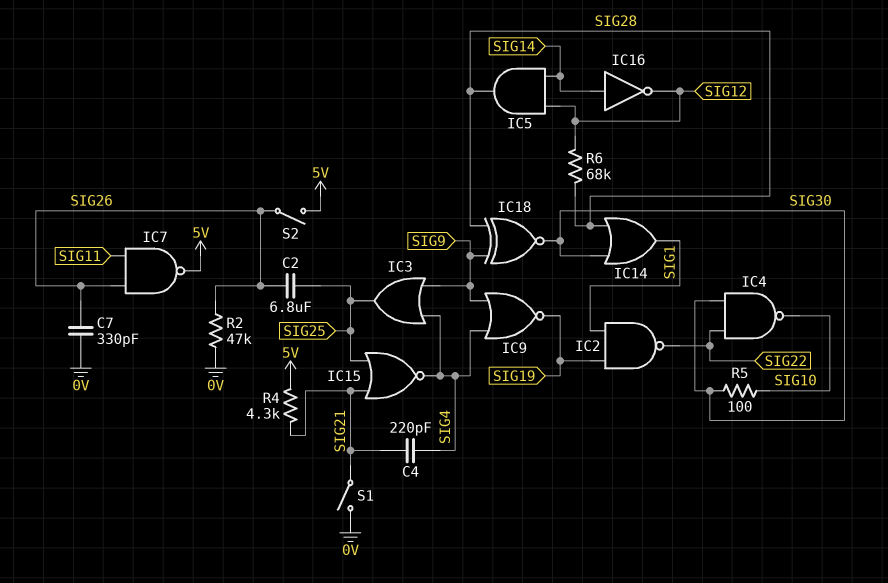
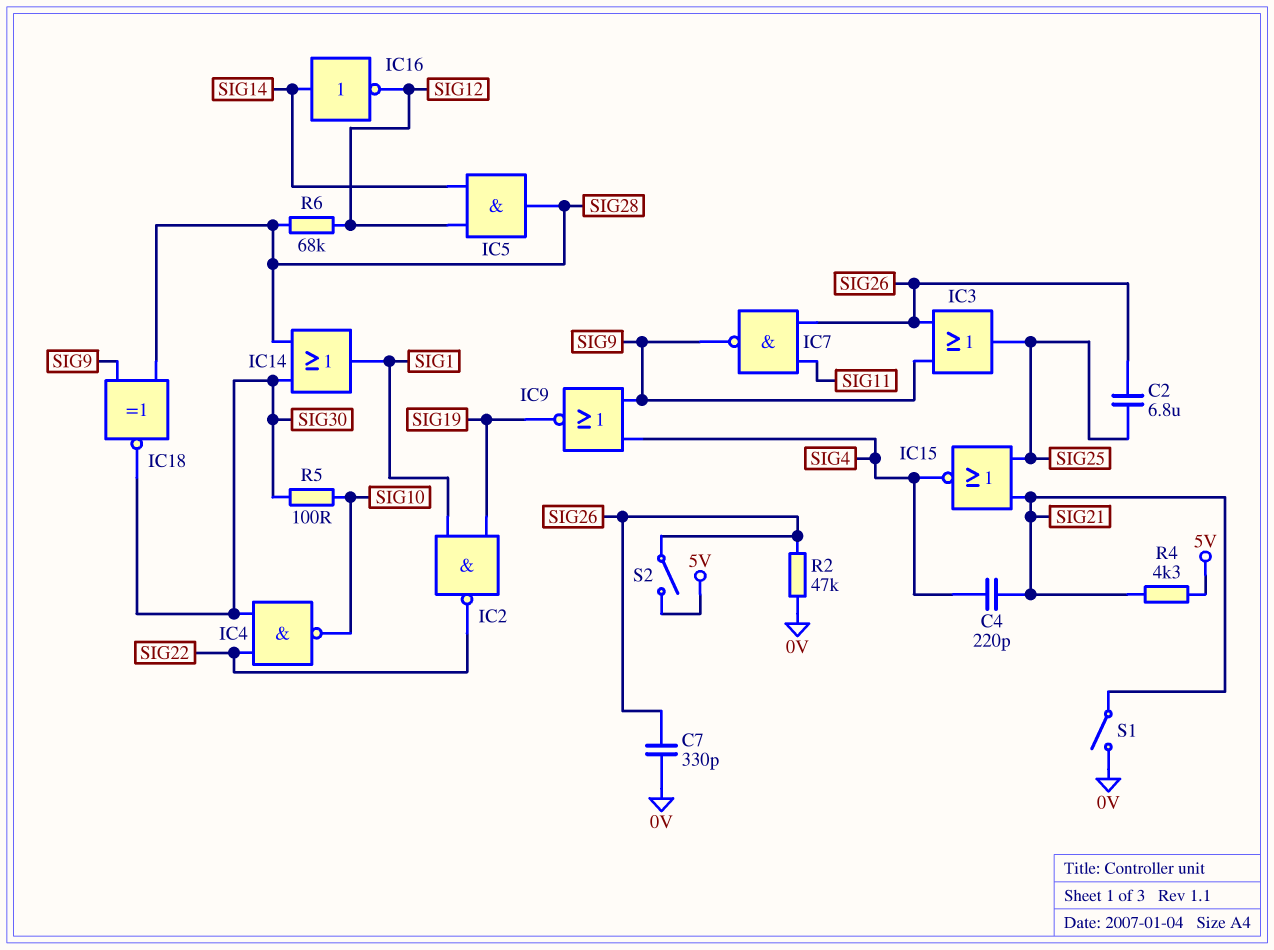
IC3: OR (in SIG4, in SIG9, out SIG25) -> OR (in SIG9, in SIG26, out SIG25)
IC7: NAND (in SIG11, in SIG26, out 5V) -> NAND (in SIG11, in SIG26, out SIG9)

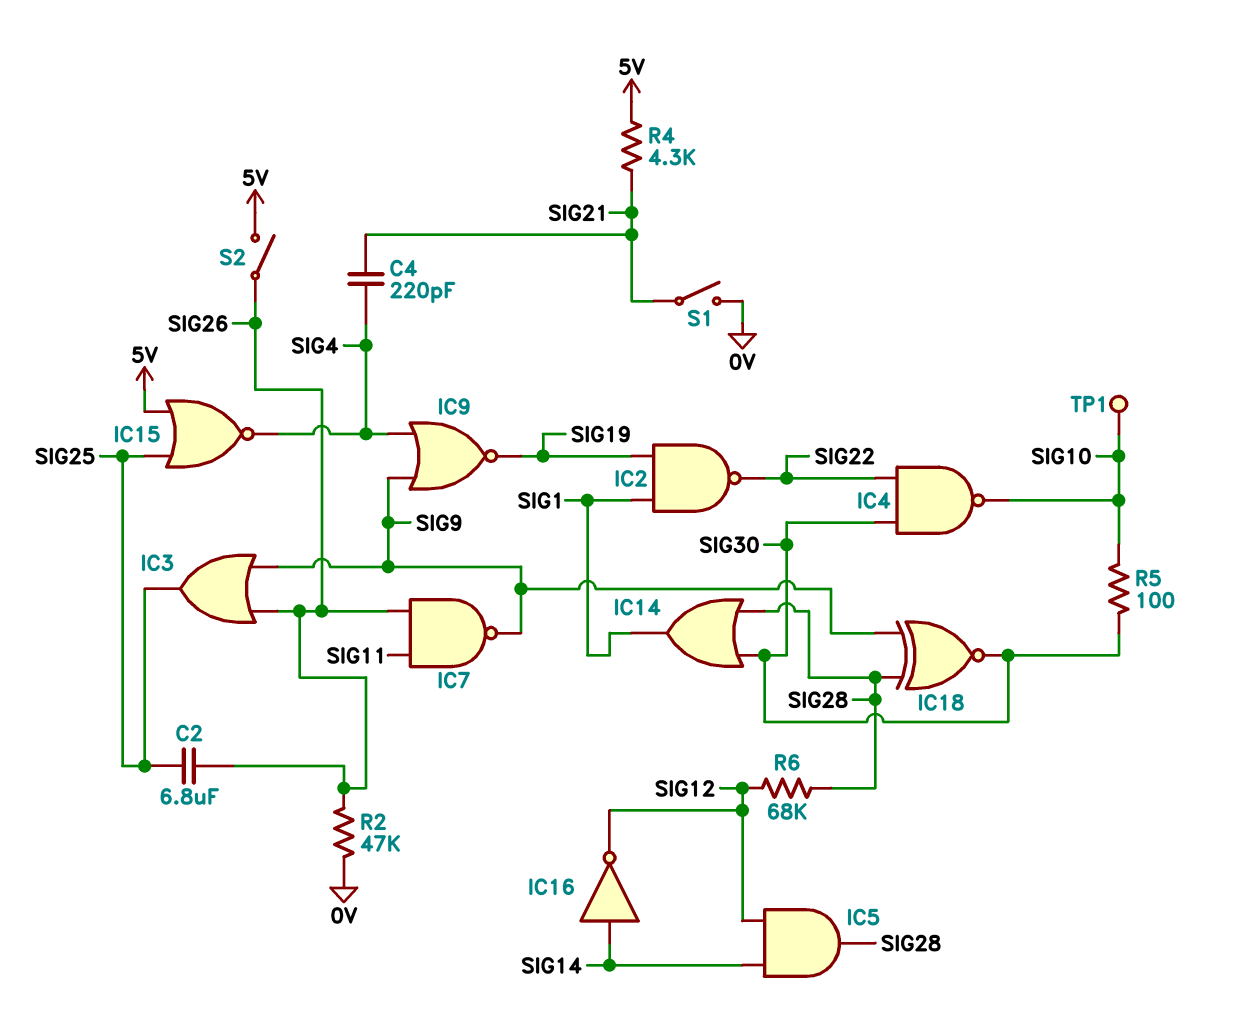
C7: 330pF (0V, SIG26) -> none
IC15: NOR (in SIG21, in SIG25, out SIG4) -> NOR (in 5V, in SIG25, out SIG4)
TP1: none -> test point (SIG10)

